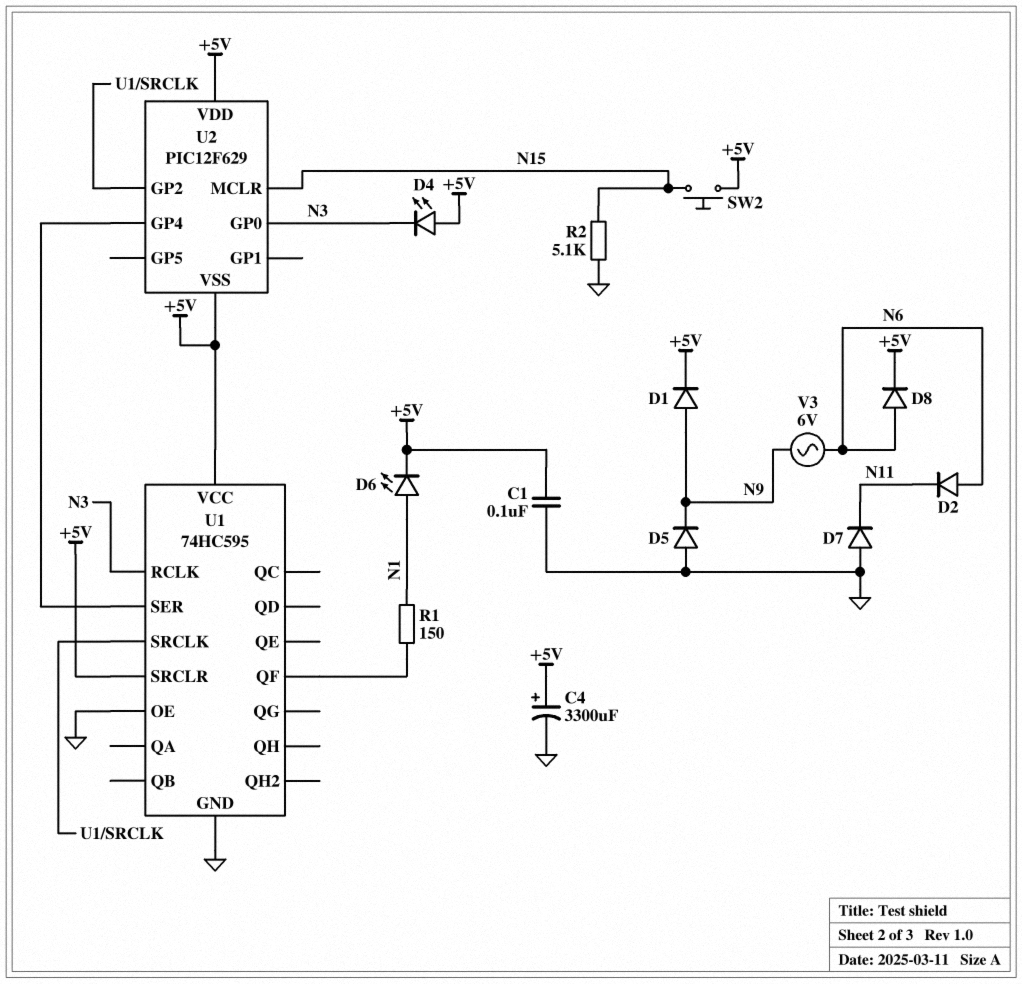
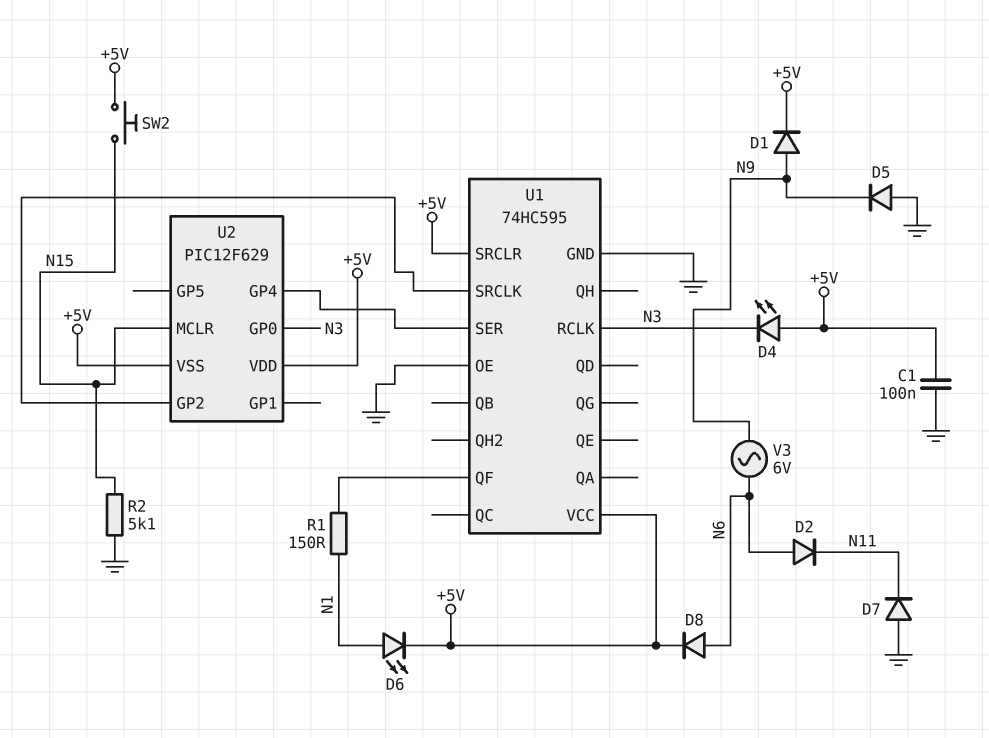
C4: 3300uF (plus +5V, minus GND) -> none

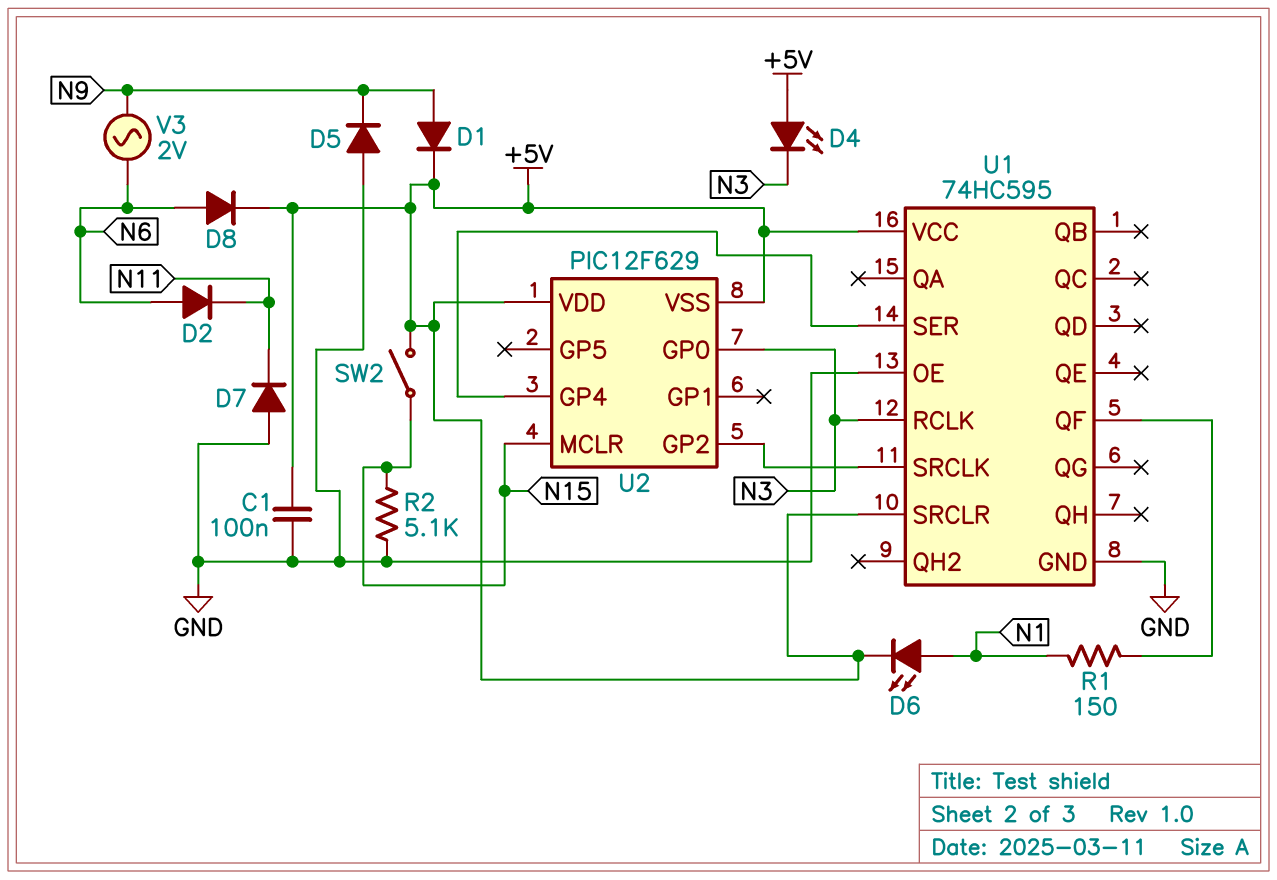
SW2: button (+5V, N15) -> switch (+5V, N15)
V3: AC 6V (N6, N9) -> AC 2V (N6, N9)

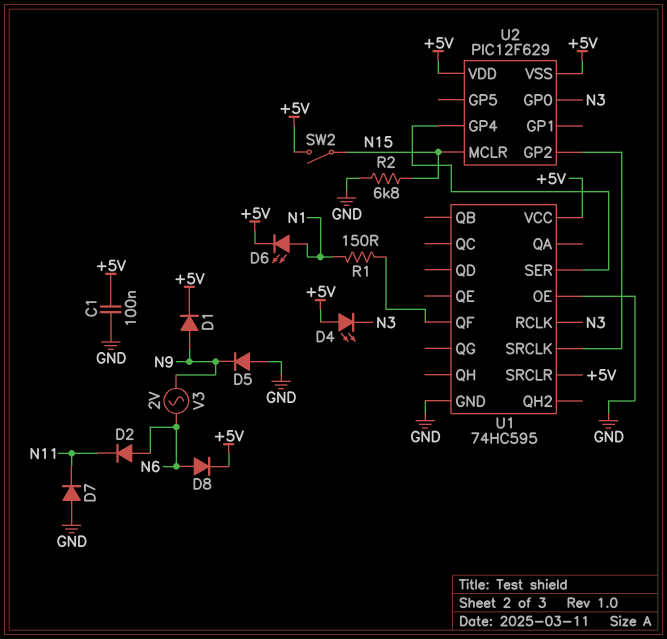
R2: 5.1k (GND, N15) -> 6.8k (GND, N15)

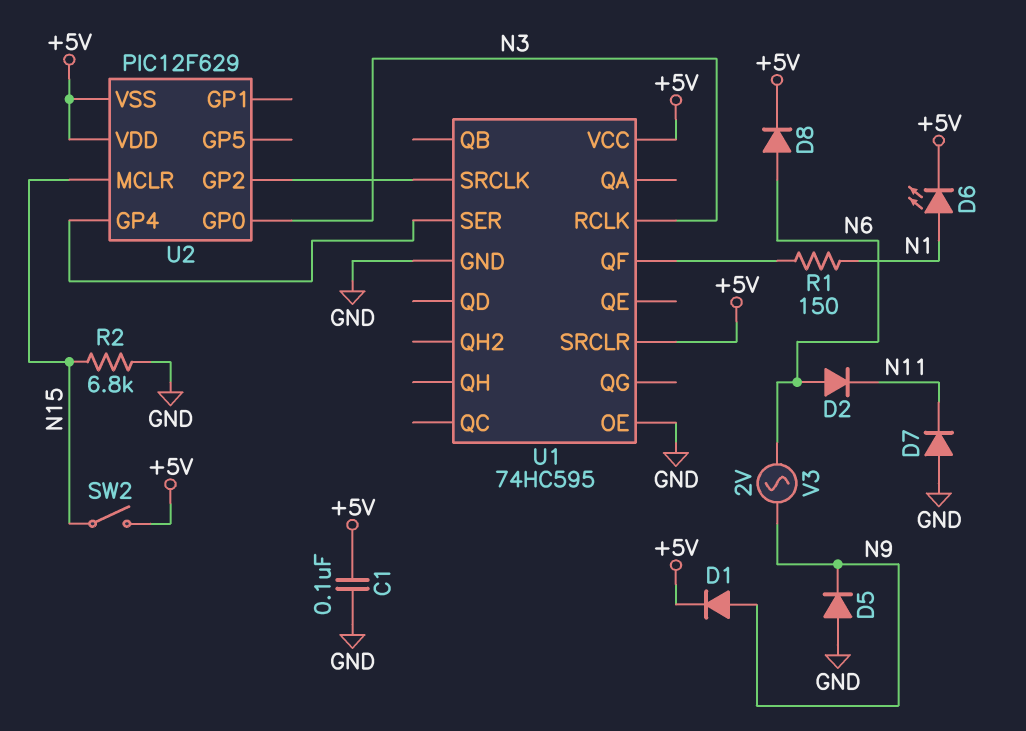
D4: LED (A +5V, K N3) -> none

